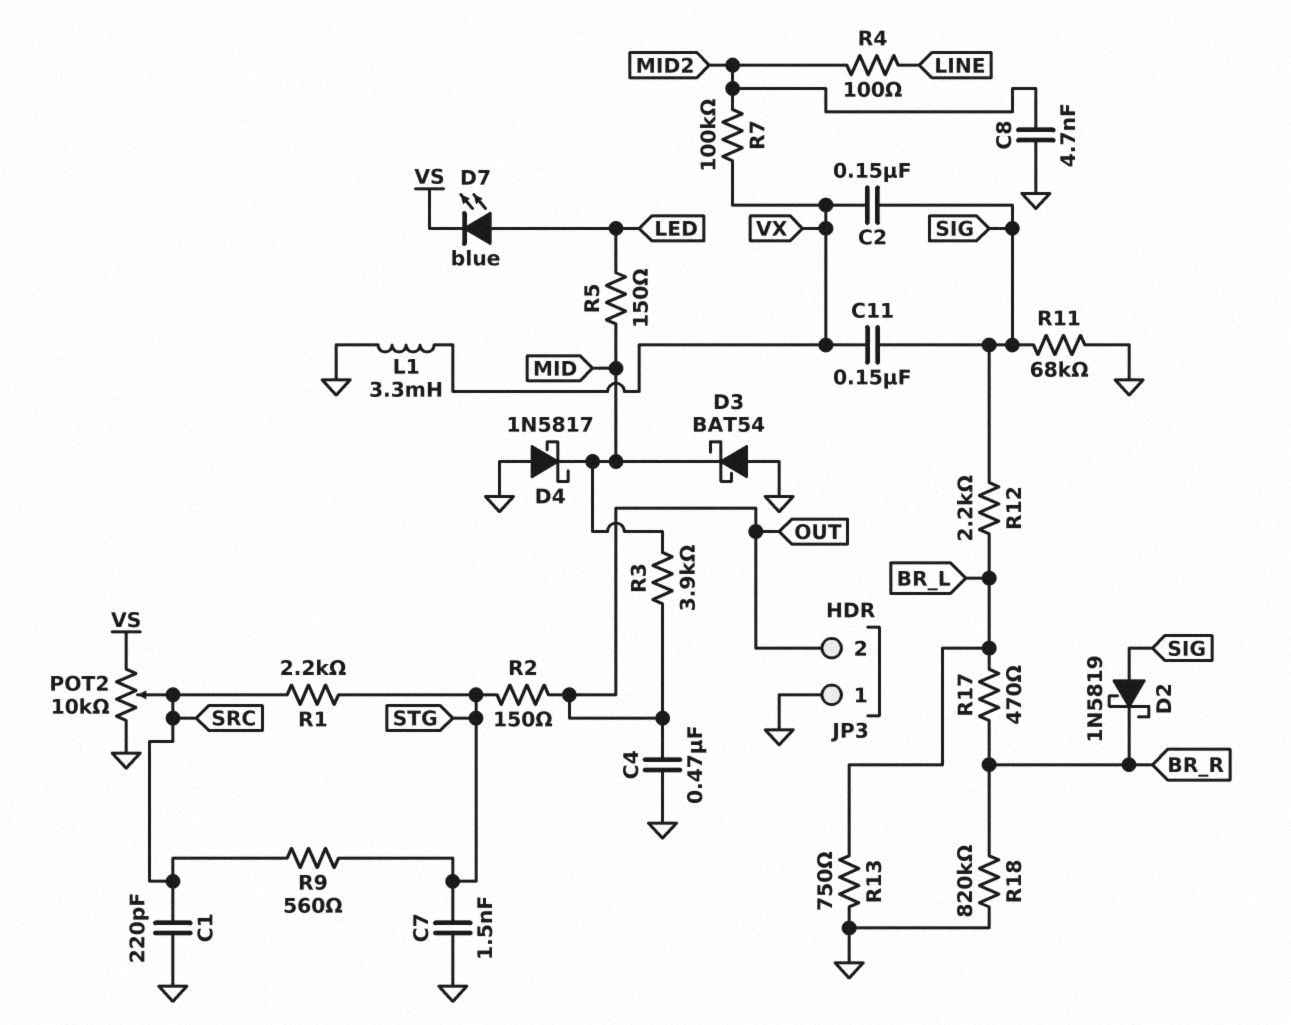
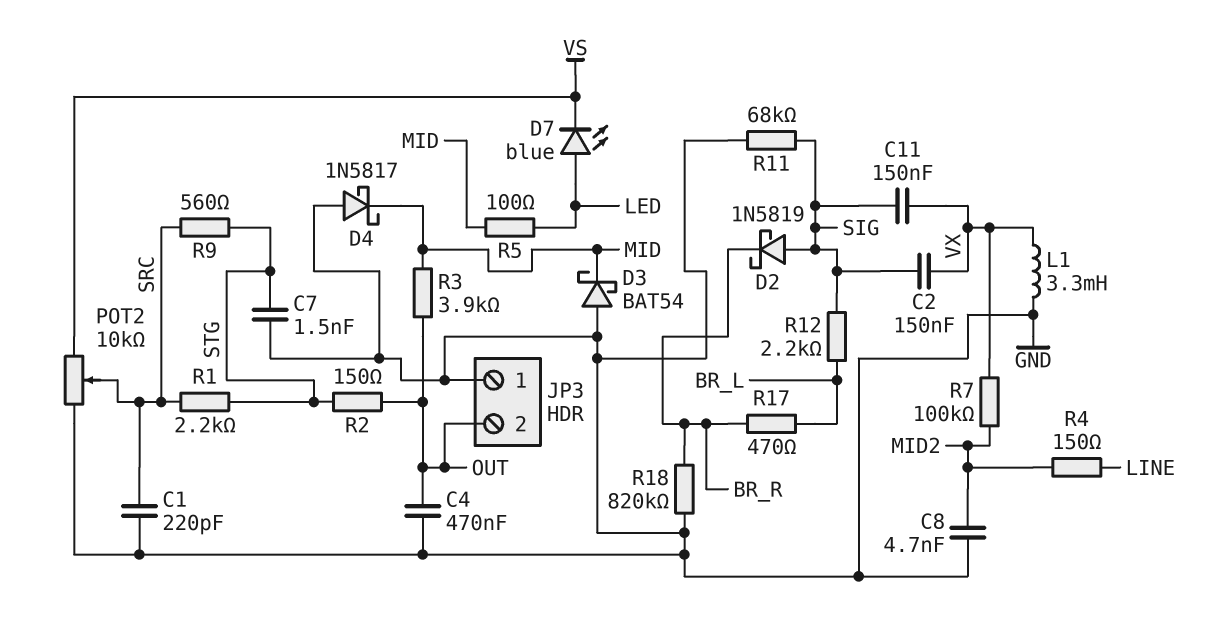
R4: 100 (LINE, MID2) -> 150 (LINE, MID2)
R5: 150 (LED, MID) -> 100 (LED, MID)
R13: 750 (BR_L, GND) -> none

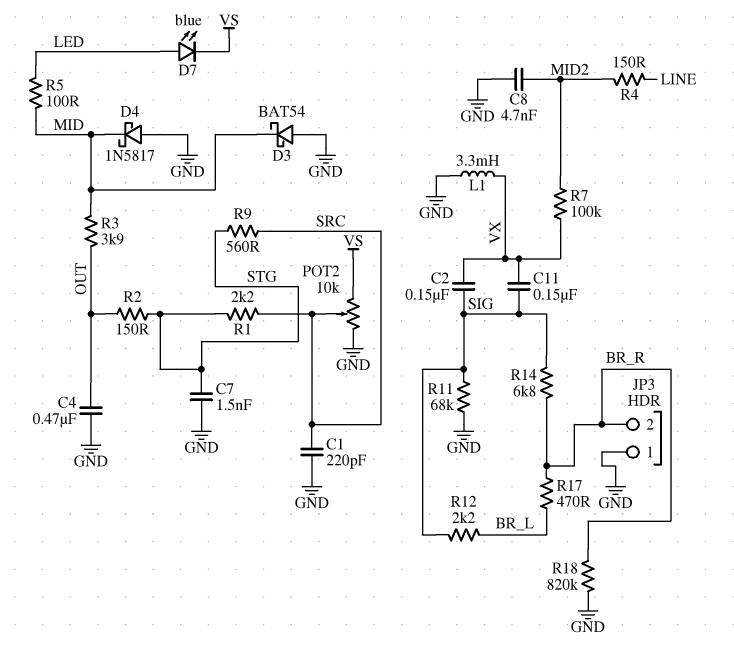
D2: schottky 1N5819 (A SIG, K BR_R) -> none
JP3 pin 2: OUT -> BR_R
R14: none -> 6.8k (BR_R, SIG)

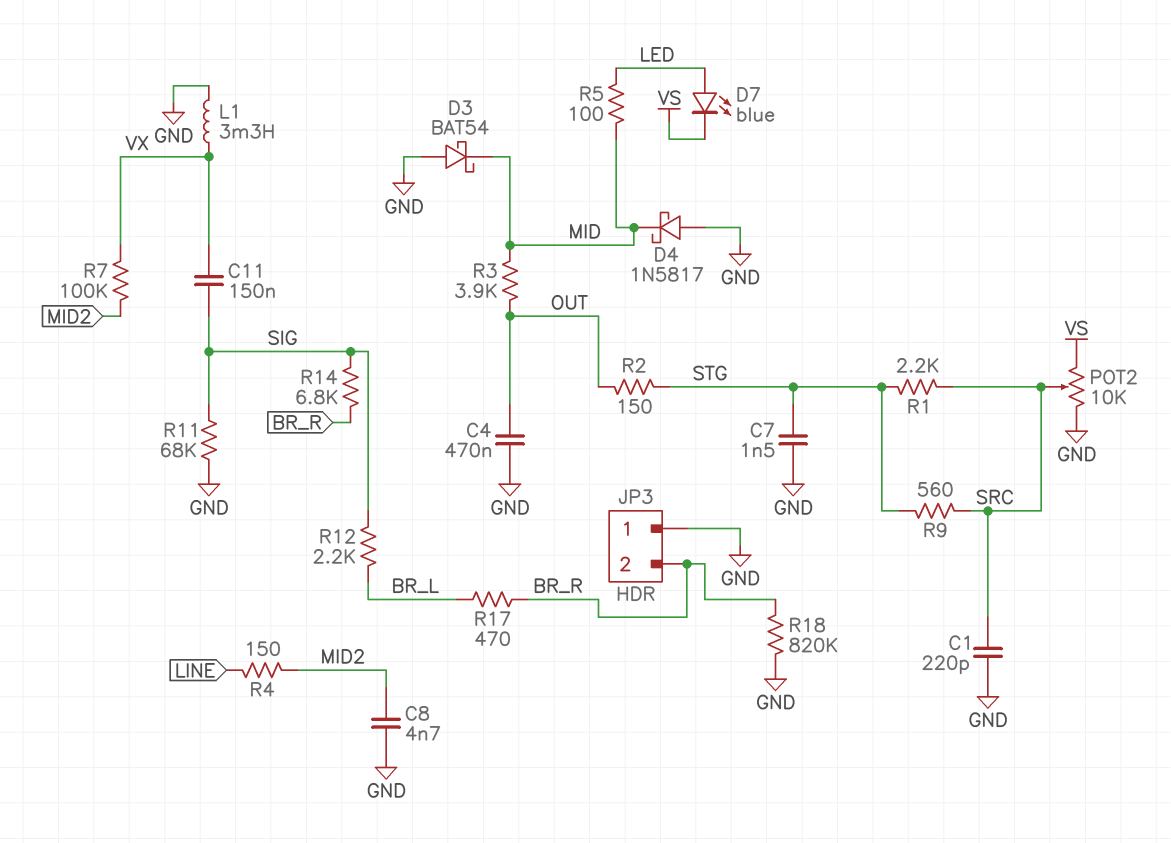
C2: 150nF (SIG, VX) -> none

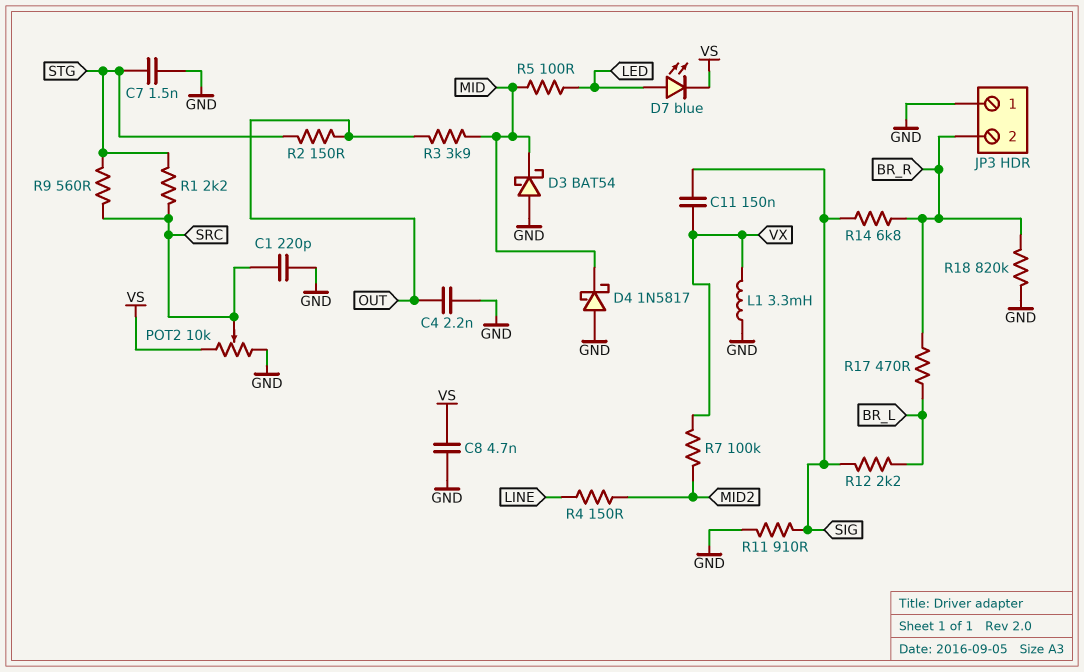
C4: 470nF (GND, OUT) -> 2.2nF (GND, OUT)
C8: 4.7nF (GND, MID2) -> 4.7nF (GND, VS)
R11: 68k (GND, SIG) -> 910 (GND, SIG)

